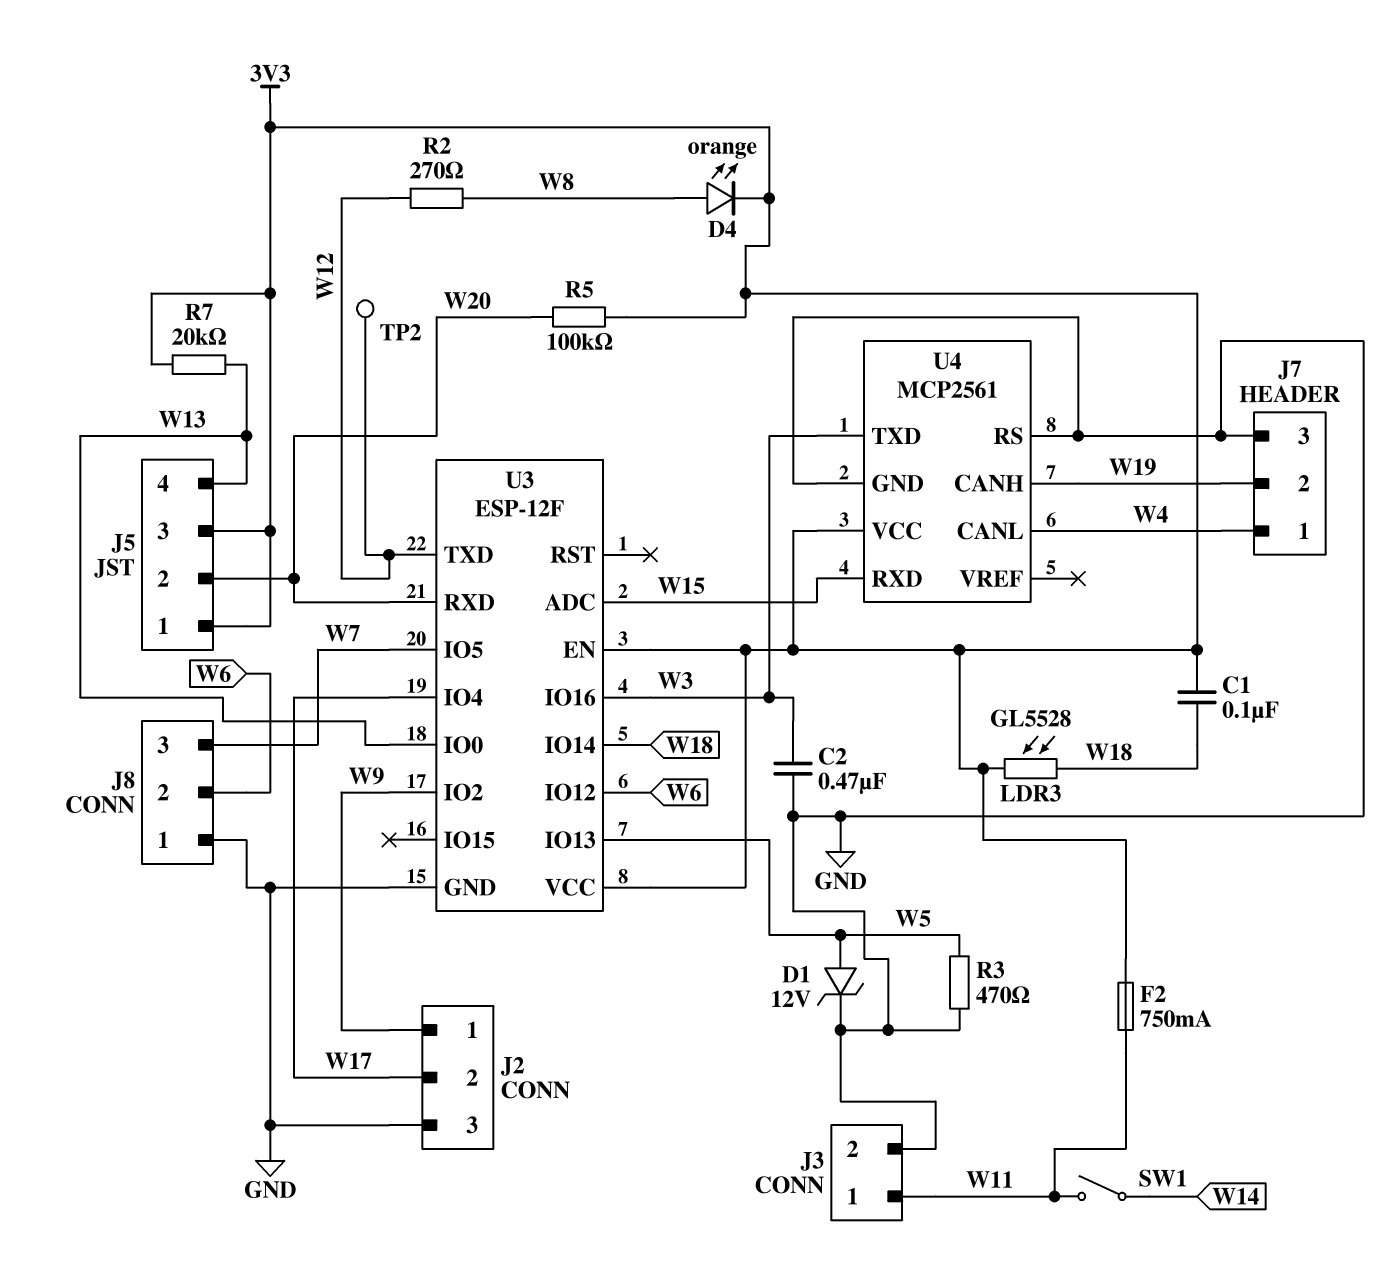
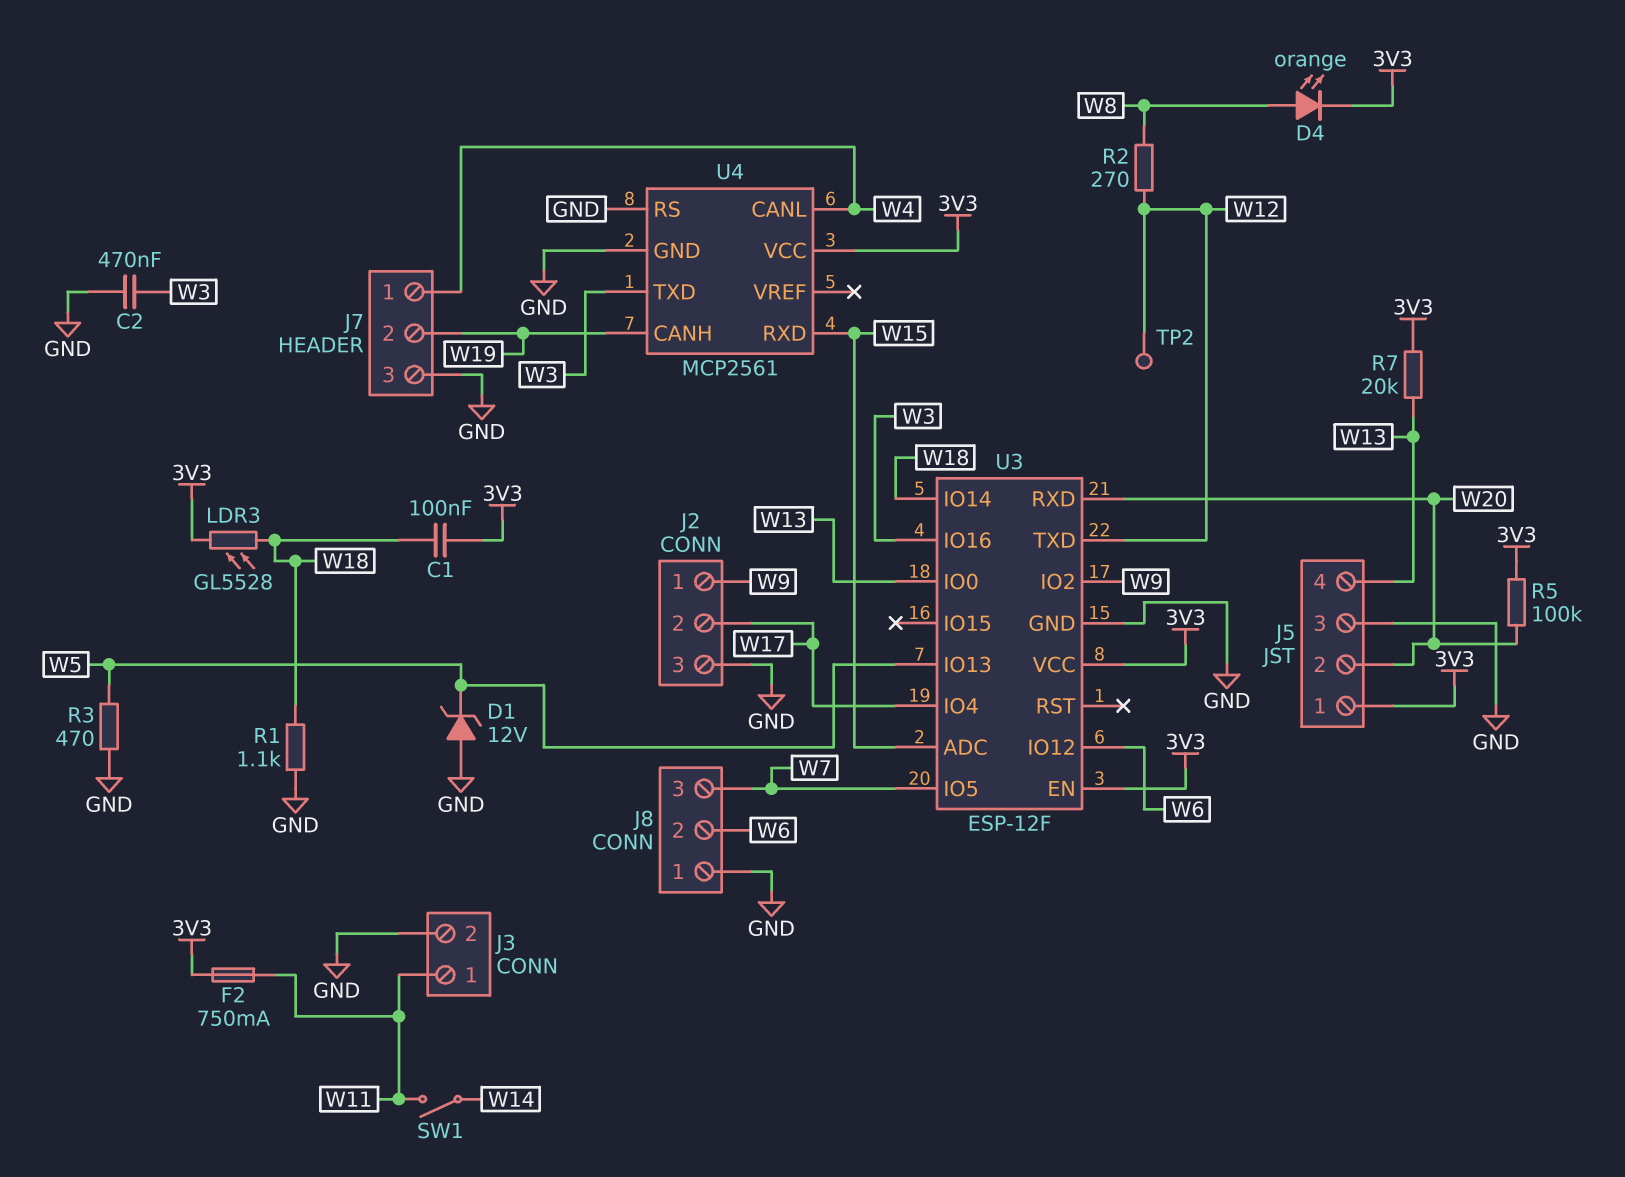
D1: zener 12V (A W5, K GND) -> zener 12V (A GND, K W5)
J5 pin 3: 3V3 -> GND
R1: none -> 1.1k (GND, W18)

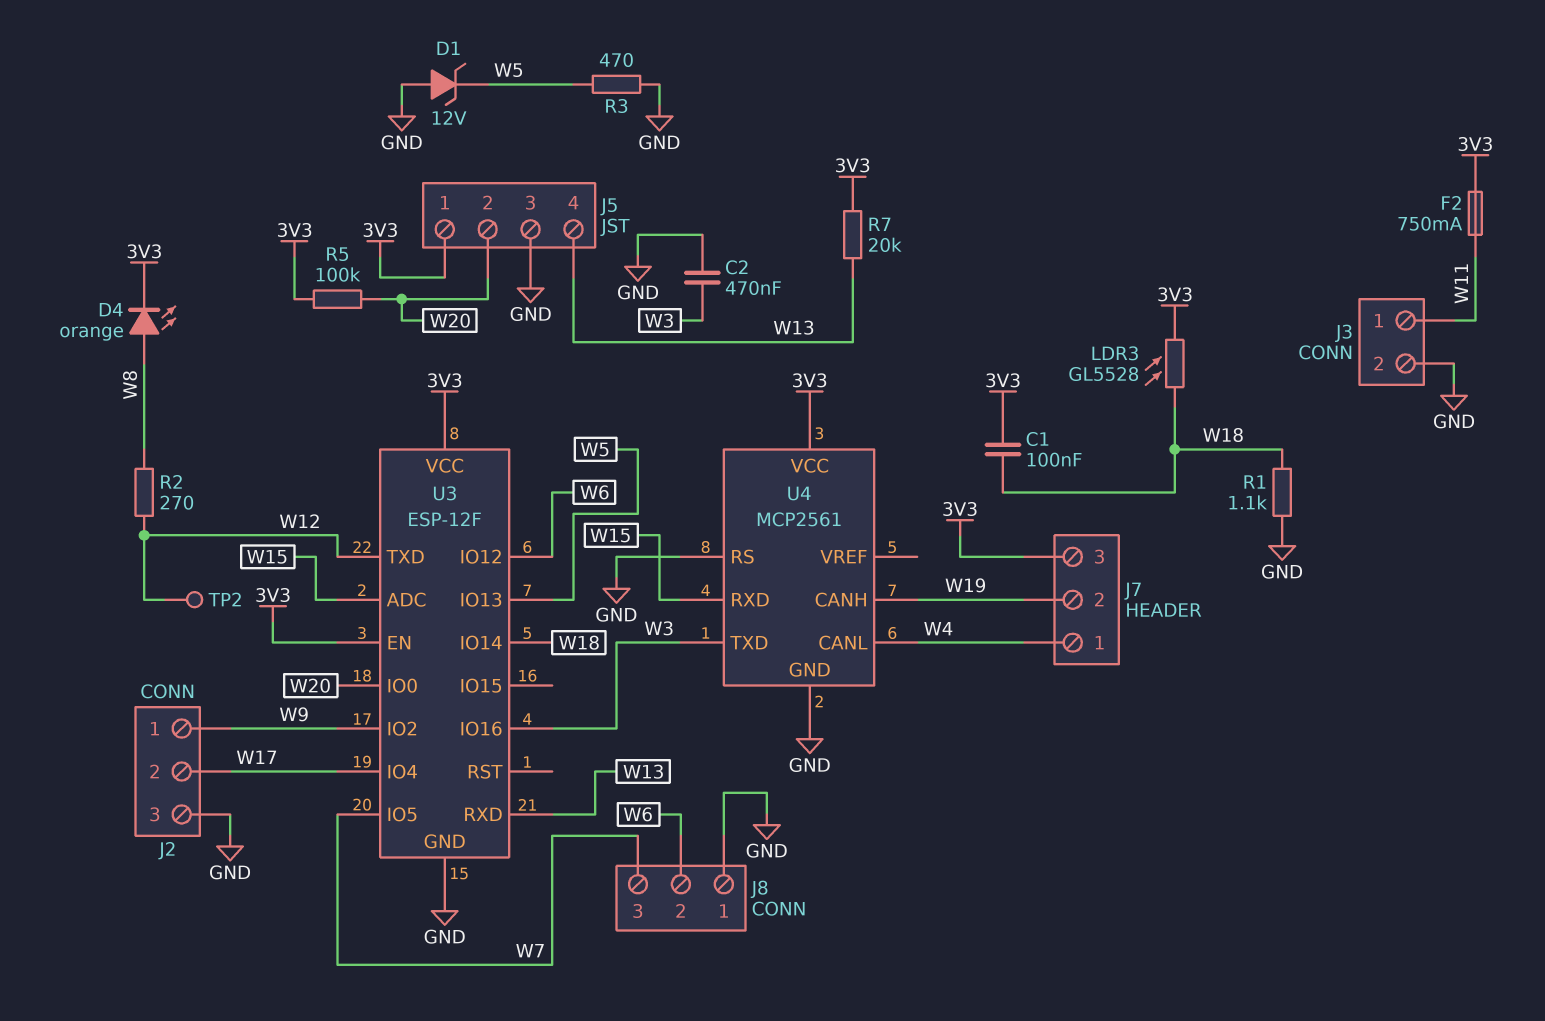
J7 pin 3: GND -> 3V3
SW1: switch (W11, W14) -> none
U3 pin IO0: W13 -> W20
U3 pin RXD: W20 -> W13

